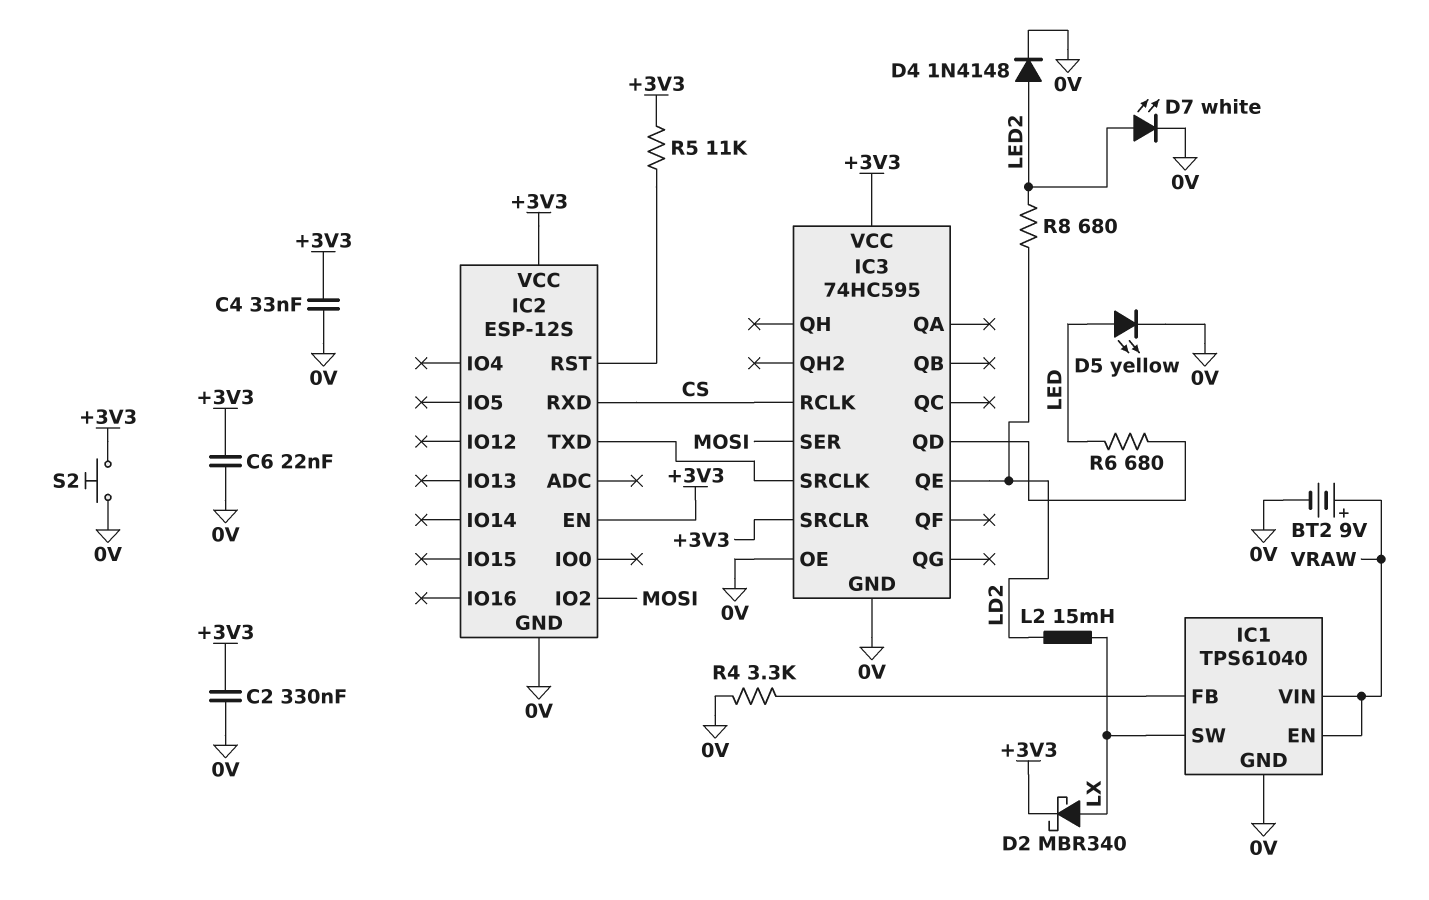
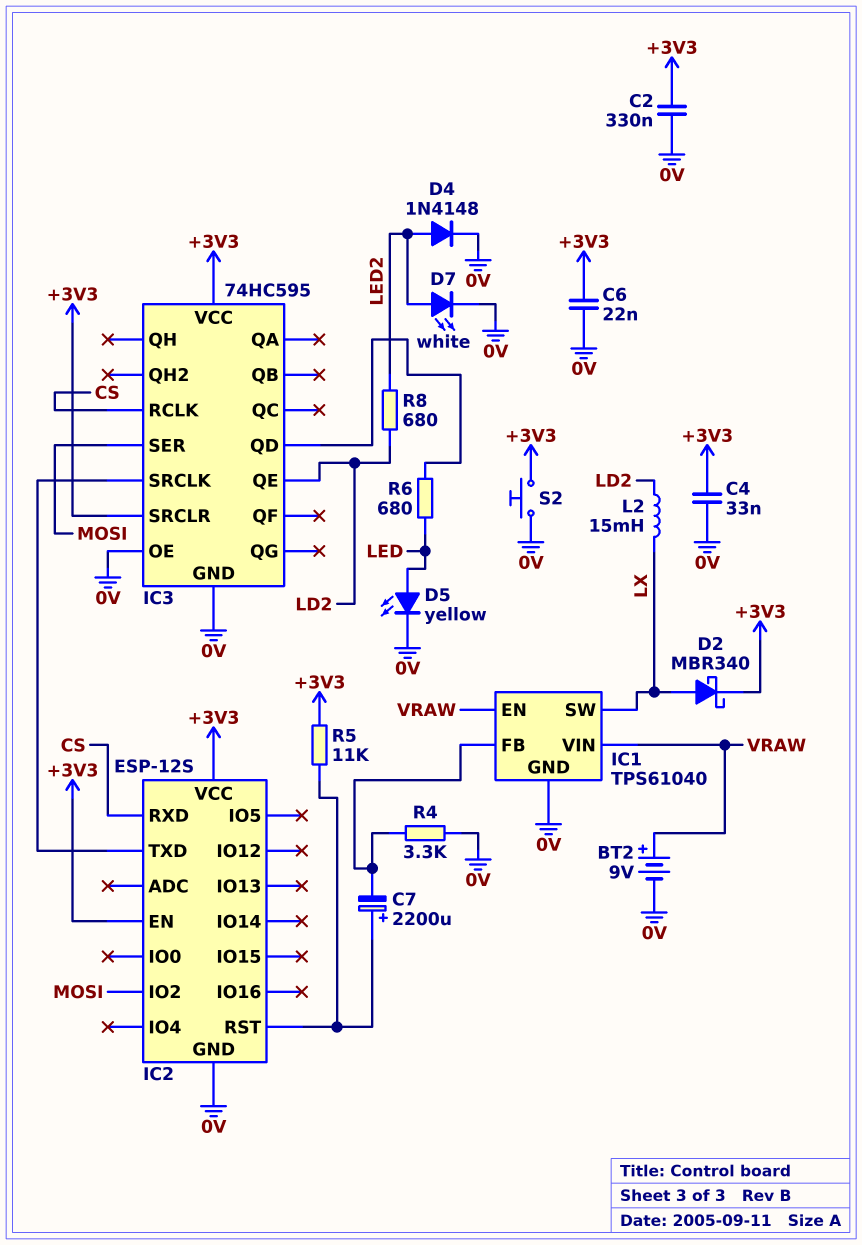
C7: none -> 2200uF (plus IC2/RST, minus IC1/FB)

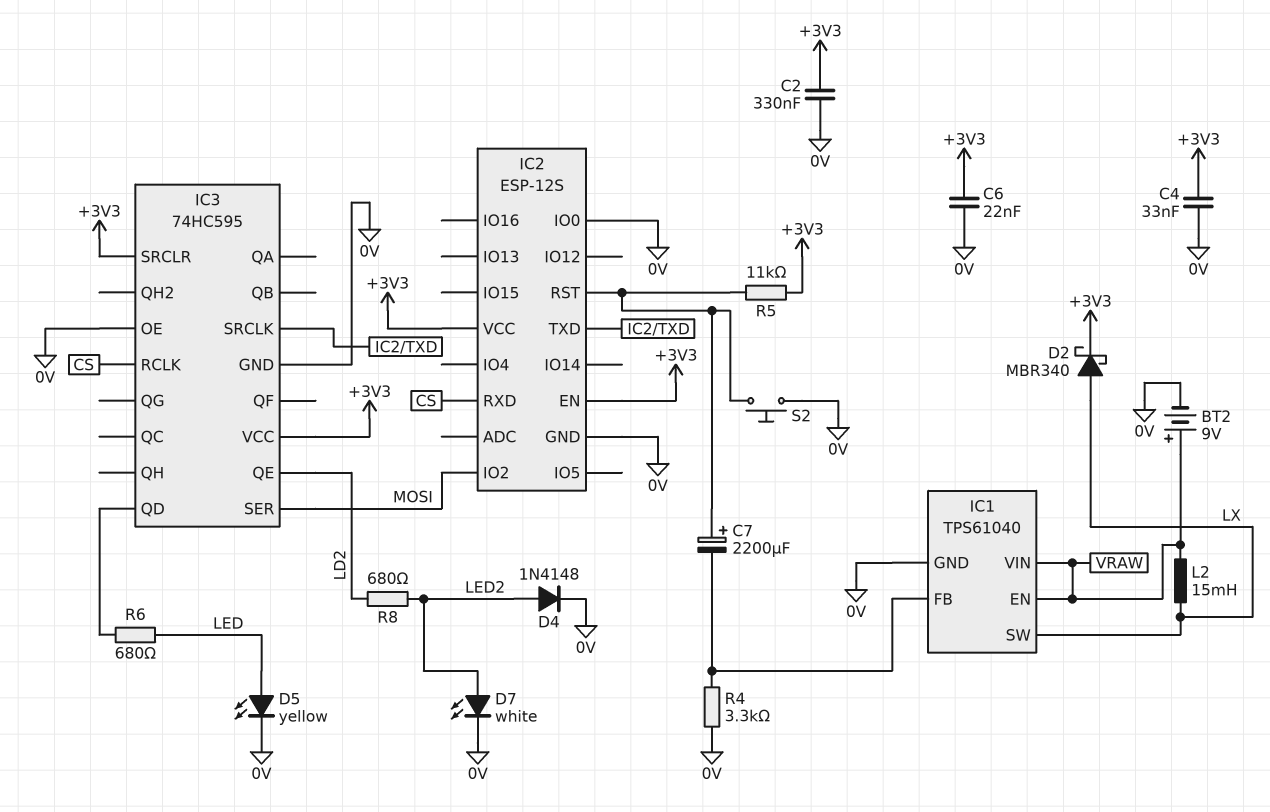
IC2 pin IO0: none -> 0V
L2: 15mH (LD2, LX) -> 15mH (LX, VRAW)
S2: button (+3V3, 0V) -> button (0V, IC2/RST)

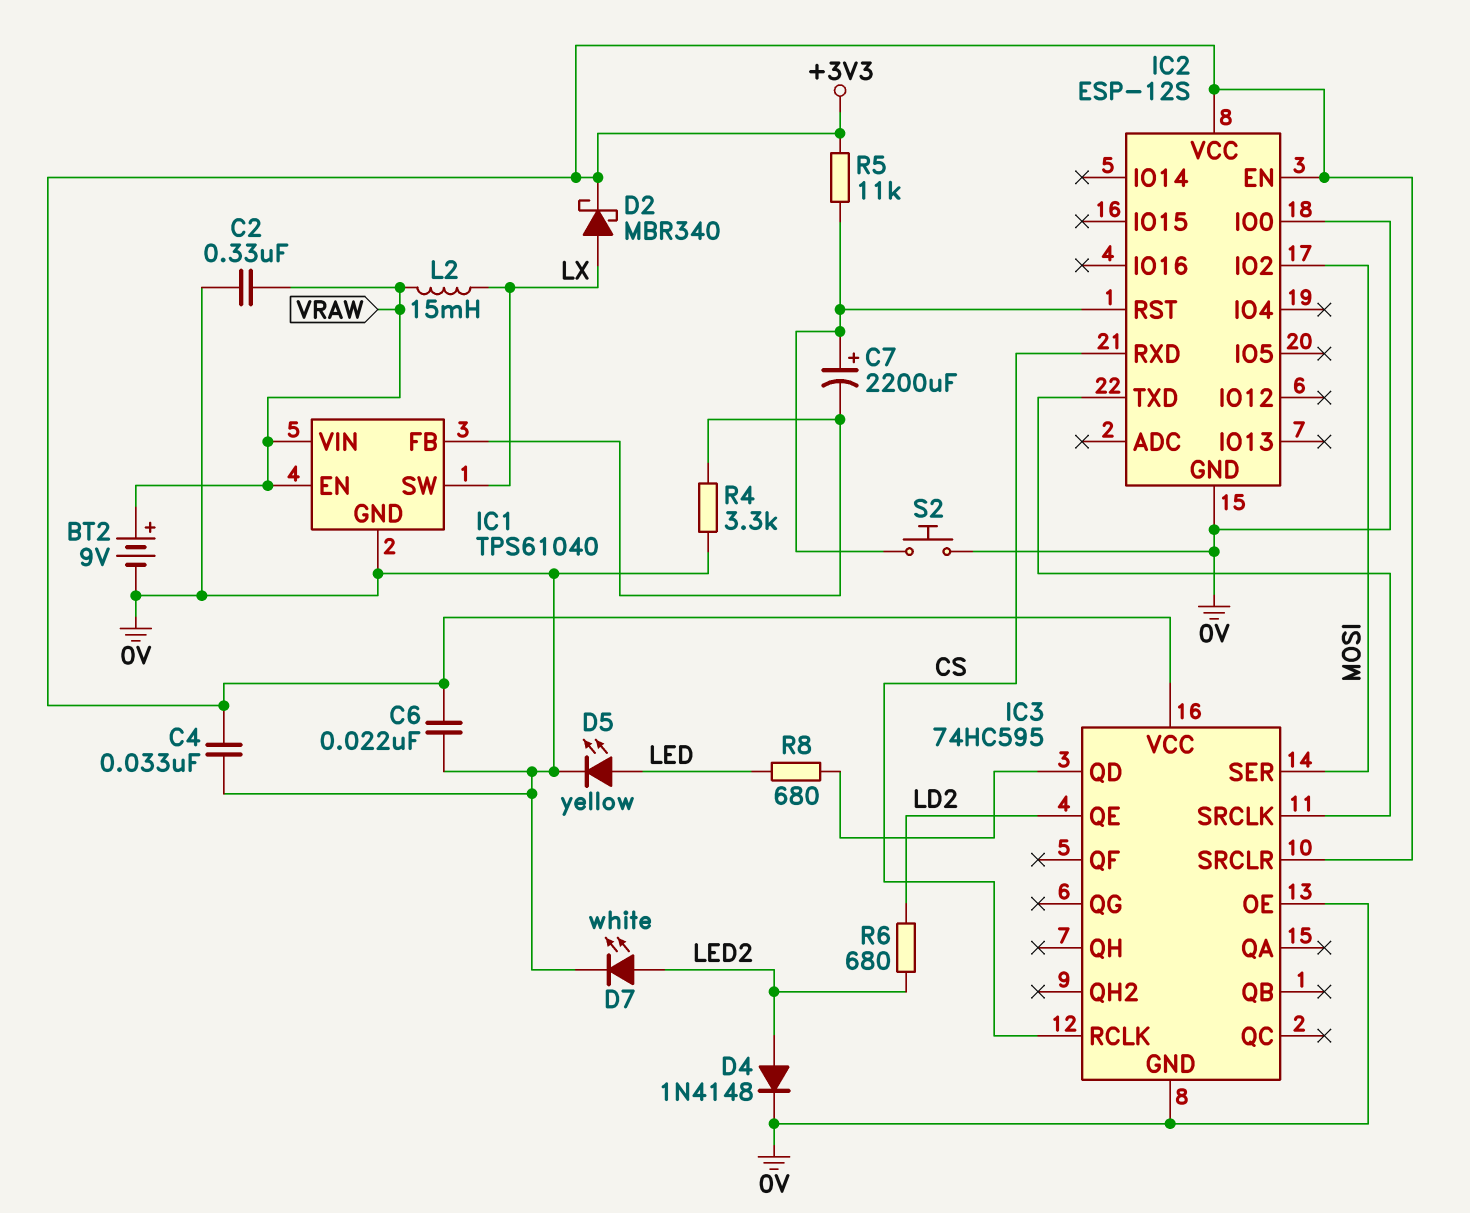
C2: 330nF (+3V3, 0V) -> 330nF (0V, VRAW)
R6: 680 (IC3/QD, LED) -> 680 (LD2, LED2)
R8: 680 (LD2, LED2) -> 680 (IC3/QD, LED)

